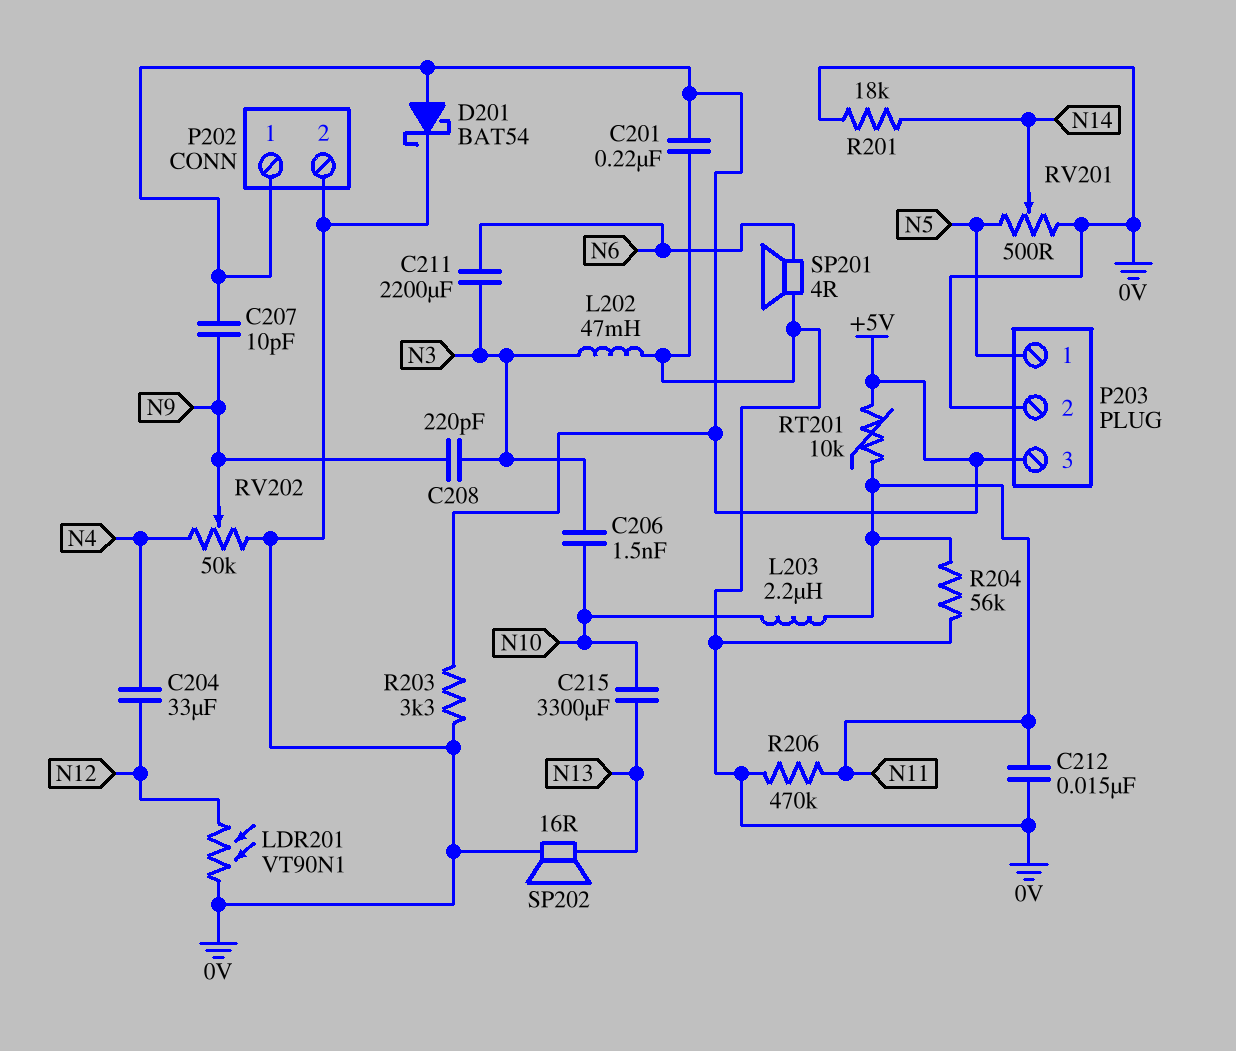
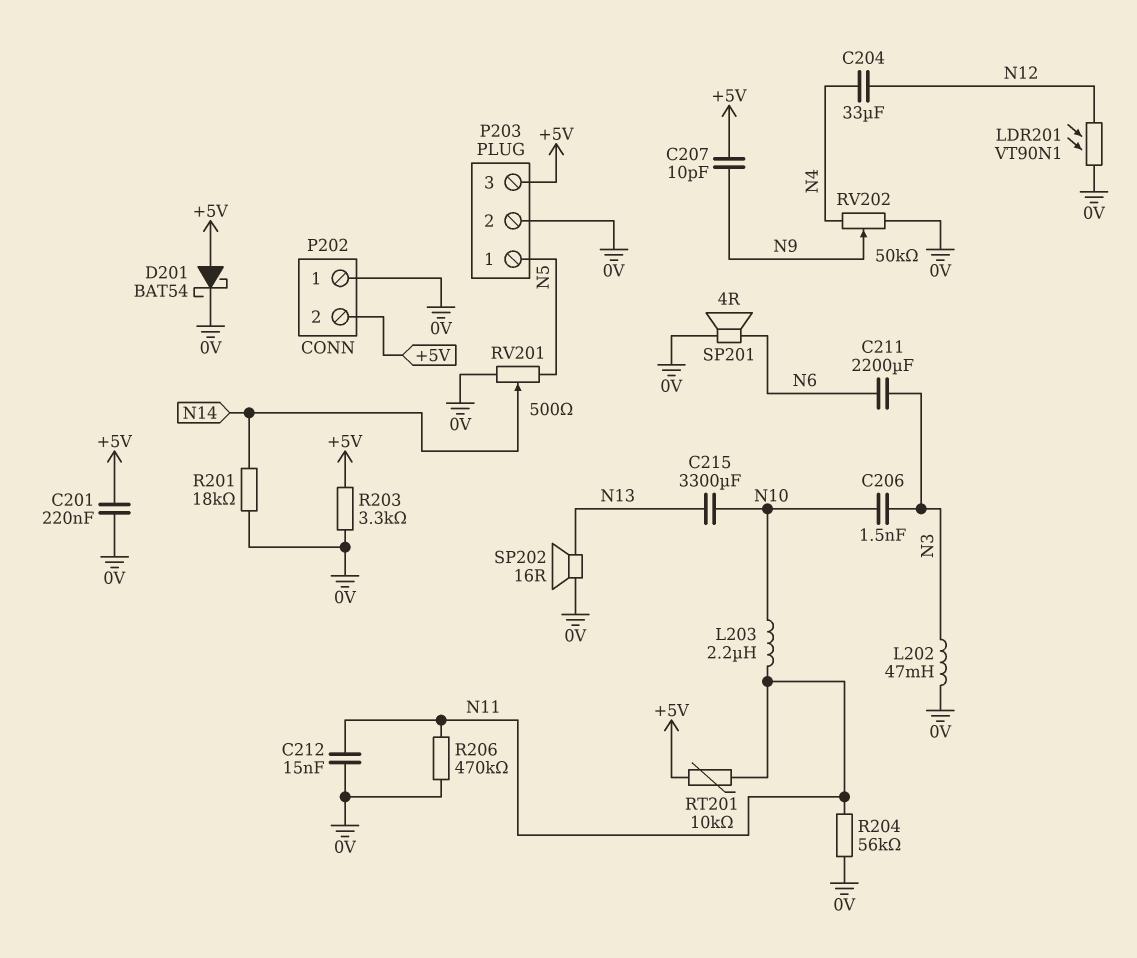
C208: 220pF (N3, N9) -> none
P202 pin 1: +5V -> 0V
P202 pin 2: 0V -> +5V

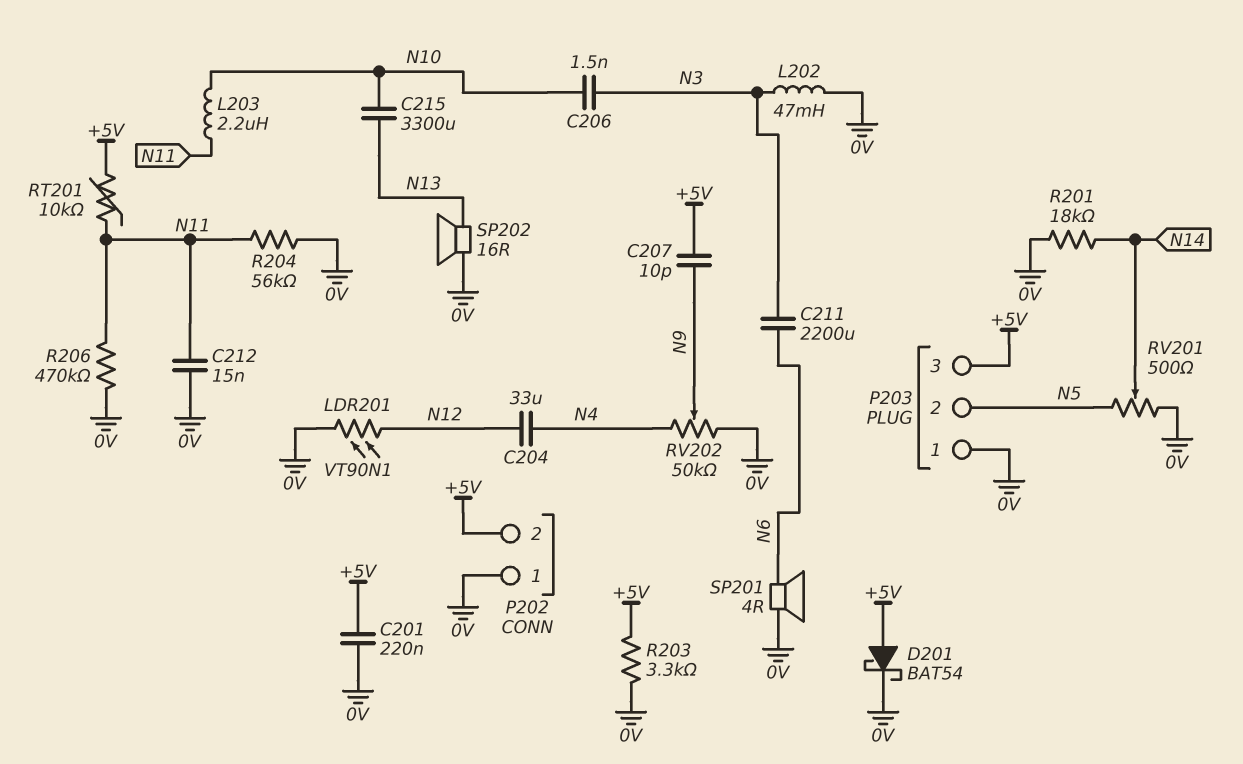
P203 pin 1: N5 -> 0V
P203 pin 2: 0V -> N5

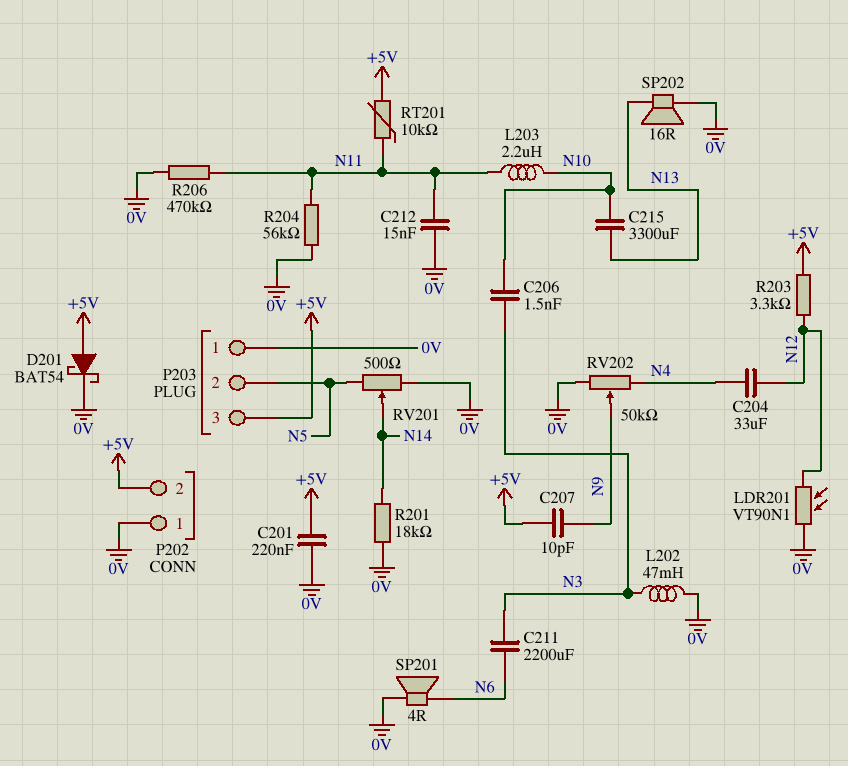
R203: 3.3k (+5V, 0V) -> 3.3k (+5V, N12)

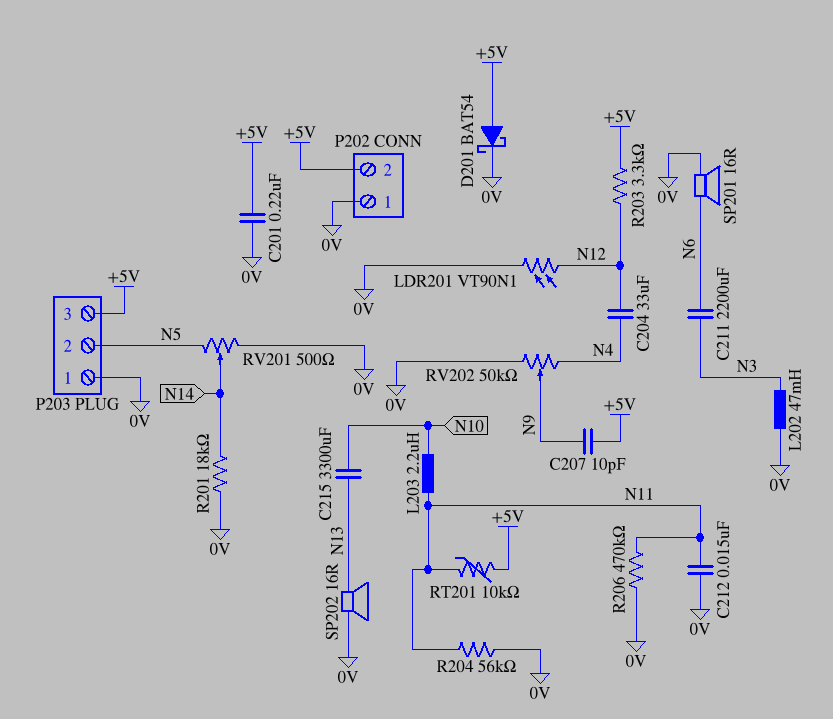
C206: 1.5nF (N3, N10) -> none
SP201: speaker 4R (0V, N6) -> speaker 16R (0V, N6)

